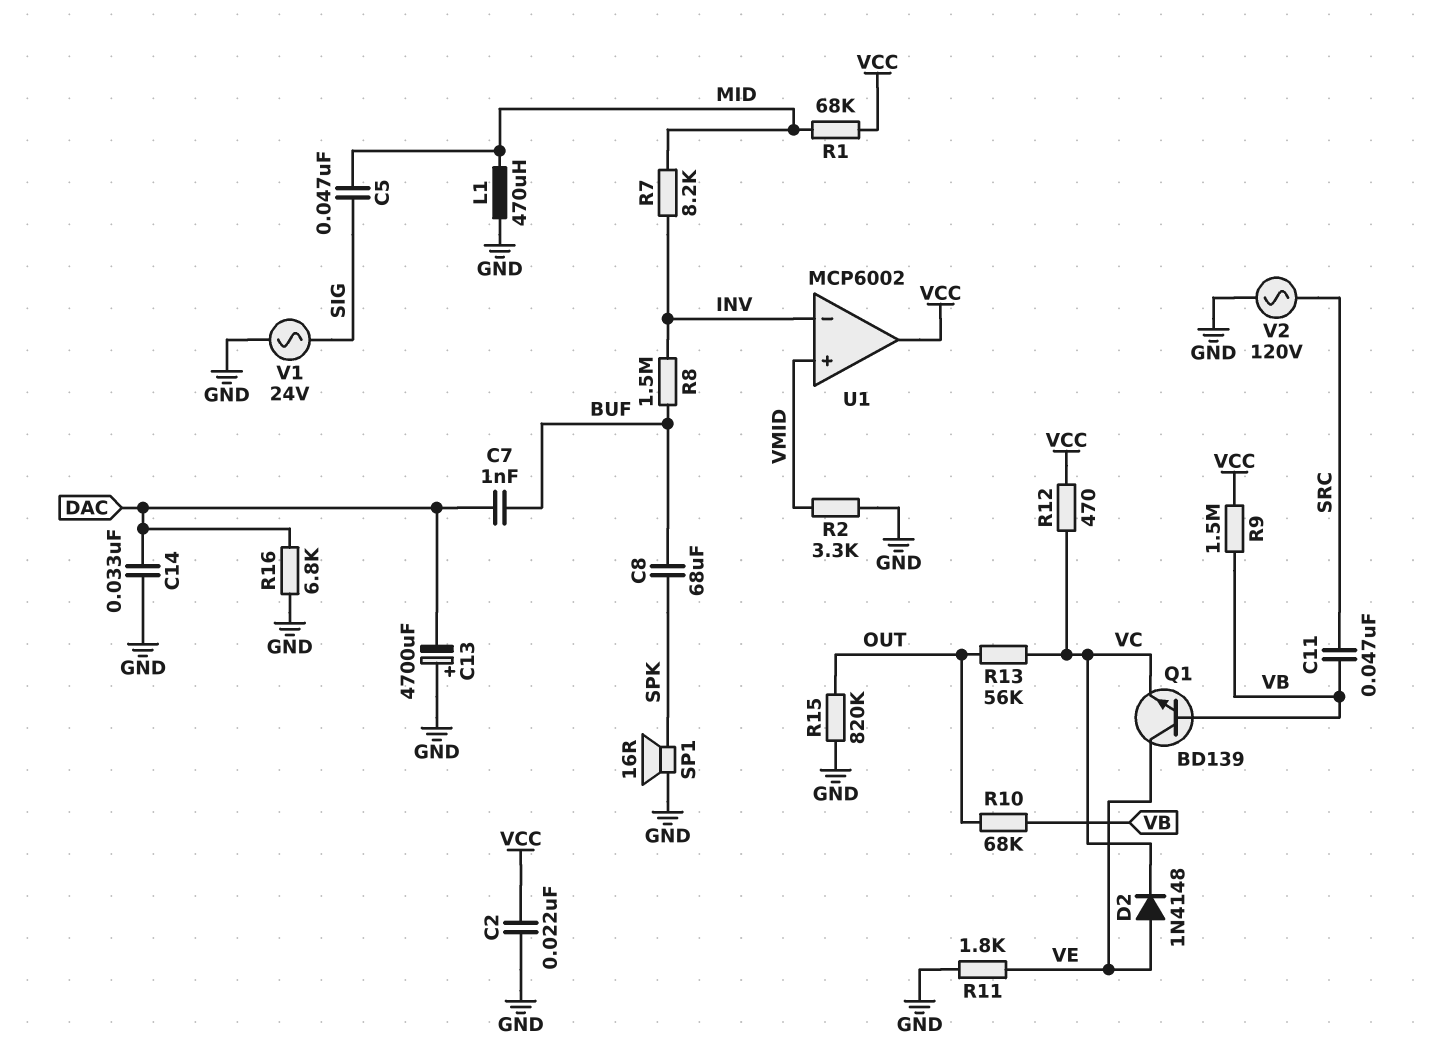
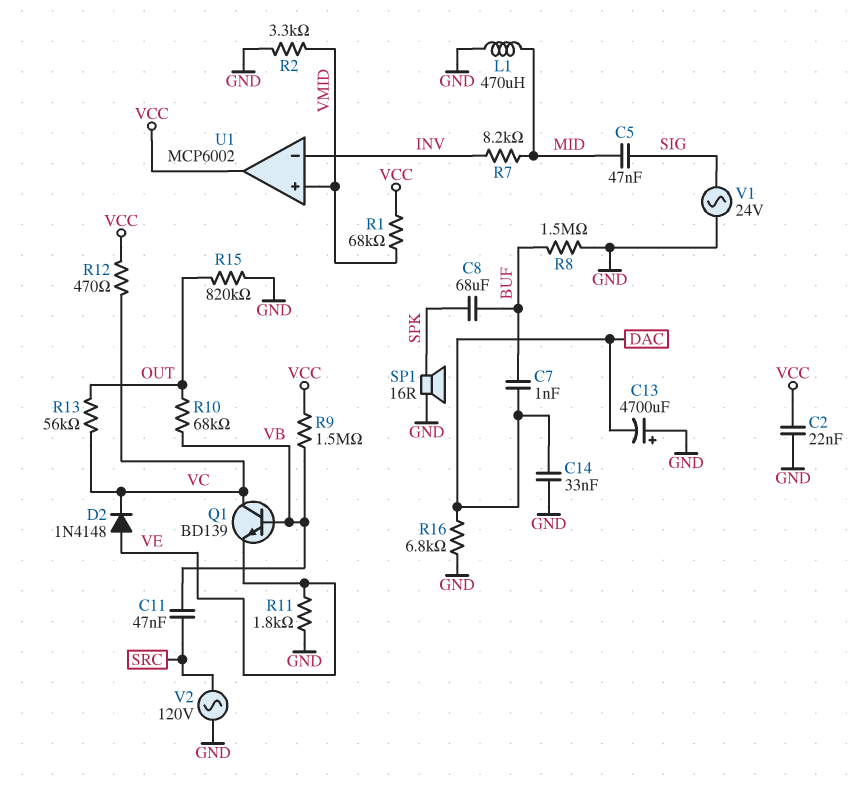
Q1: NPN BD139 (B VB, C VE, E VC) -> NPN BD139 (B VB, C VC, E VE)
R1: 68k (MID, VCC) -> 68k (VCC, VMID)
R8: 1.5M (BUF, INV) -> 1.5M (BUF, GND)

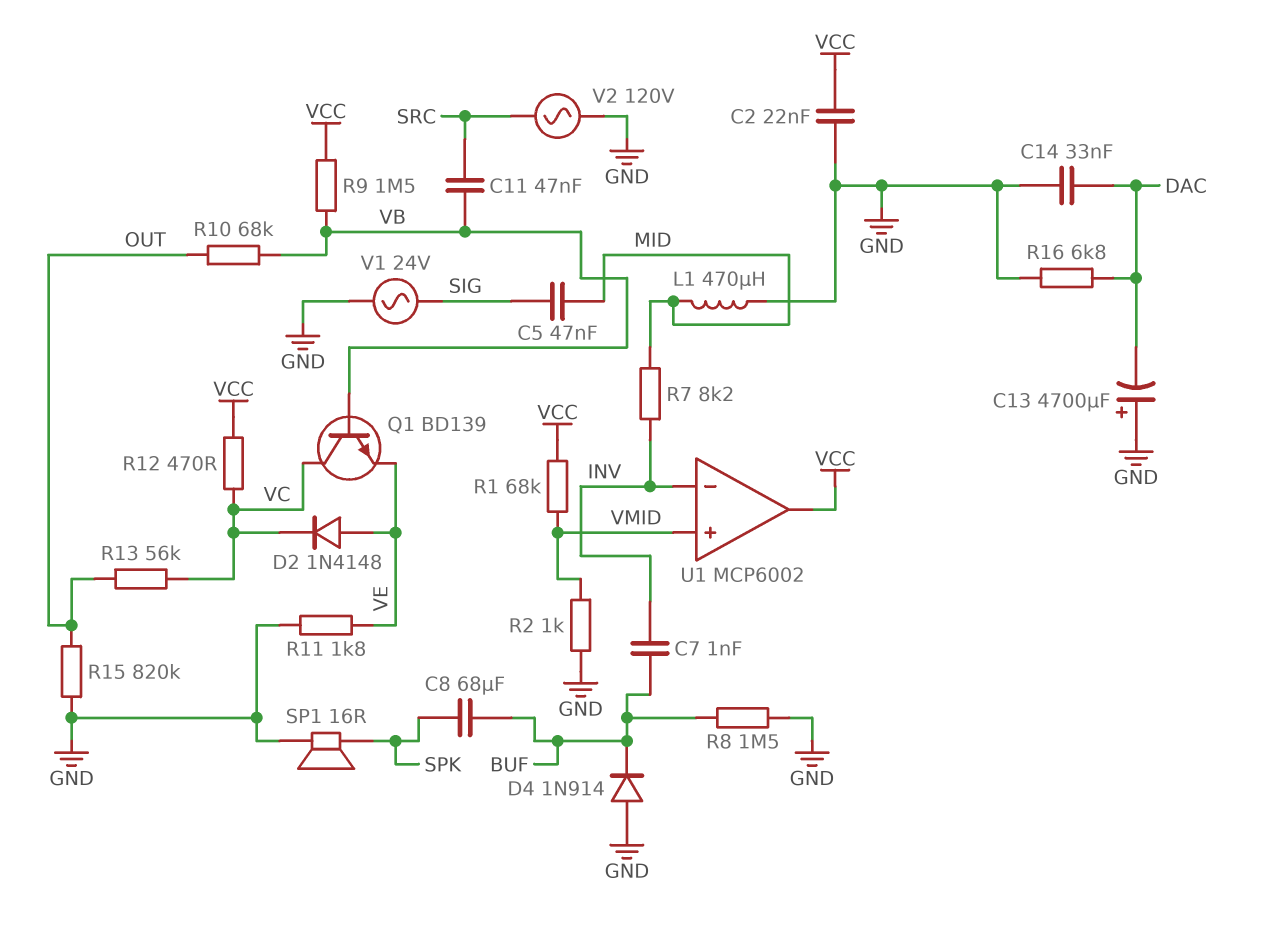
C7: 1nF (BUF, DAC) -> 1nF (BUF, INV)
D4: none -> diode 1N914 (A GND, K BUF)
R2: 3.3k (GND, VMID) -> 1k (GND, VMID)

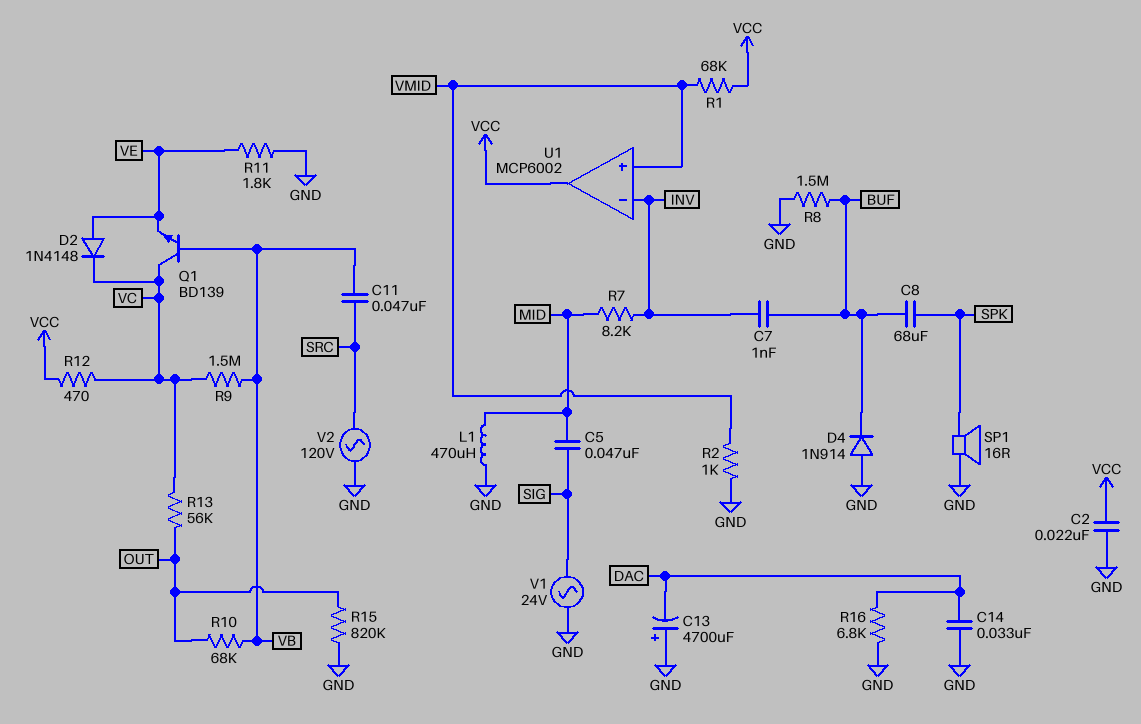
R9: 1.5M (VB, VCC) -> 1.5M (VB, VC)

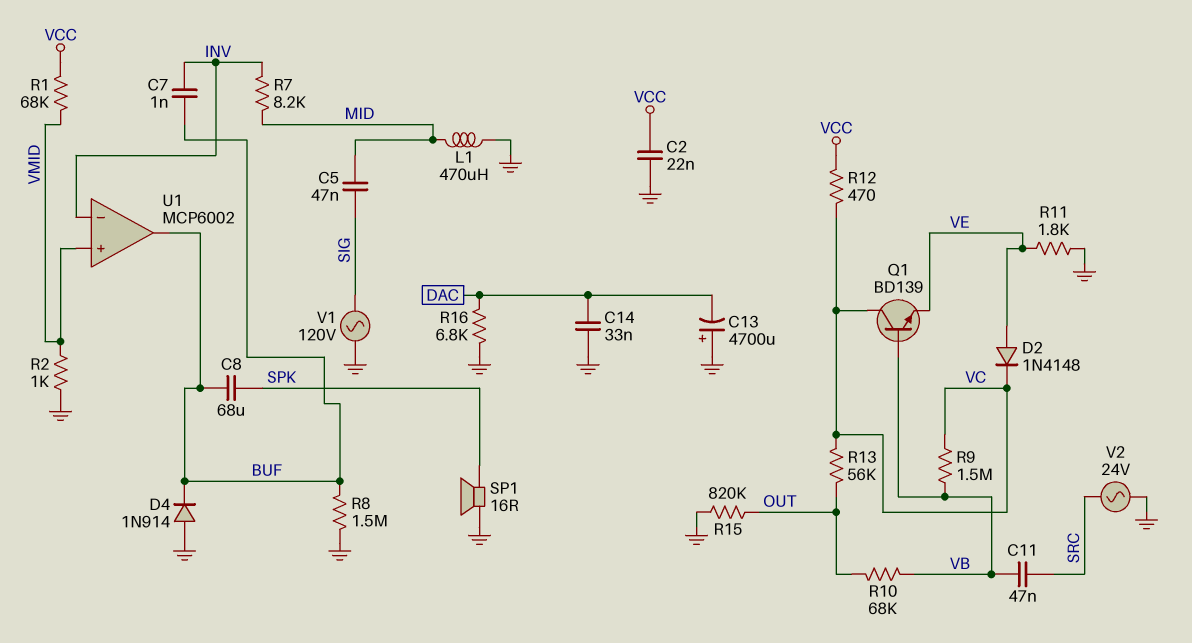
U1 pin out: VCC -> BUF
V1: AC 24V (GND, SIG) -> AC 120V (GND, SIG)
V2: AC 120V (GND, SRC) -> AC 24V (GND, SRC)

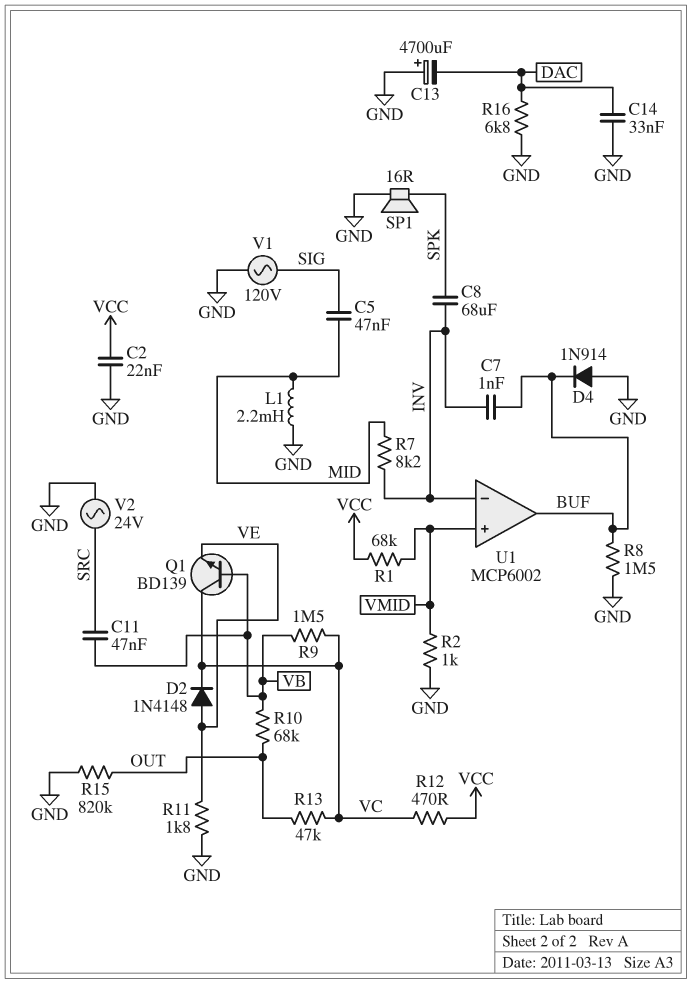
C8: 68uF (BUF, SPK) -> 68uF (INV, SPK)
L1: 470uH (GND, MID) -> 2.2mH (GND, MID)
R13: 56k (OUT, VC) -> 47k (OUT, VC)

